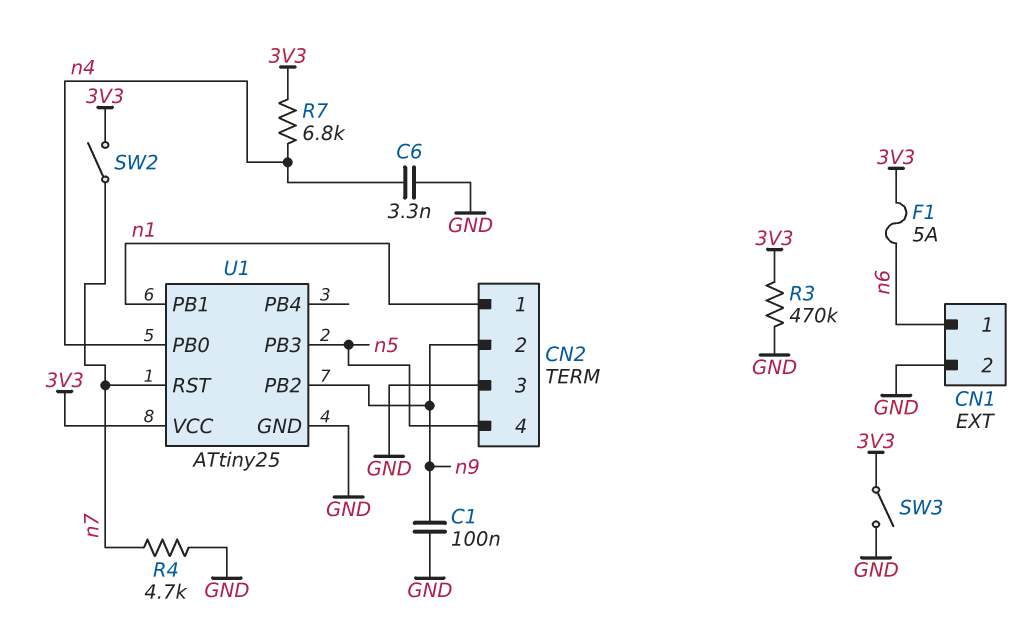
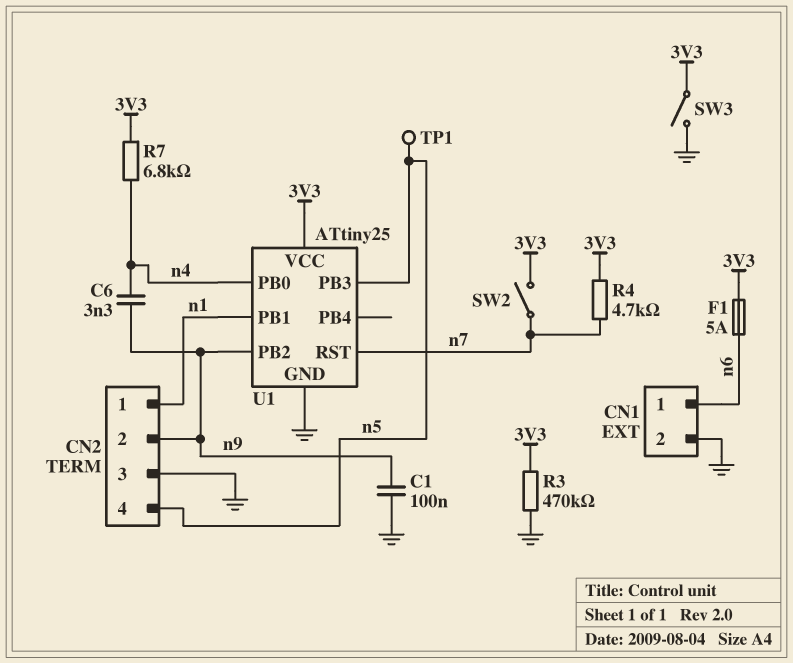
C6: 3.3nF (GND, n4) -> 3.3nF (n4, n9)
R4: 4.7k (GND, n7) -> 4.7k (3V3, n7)
TP1: none -> test point (n5)

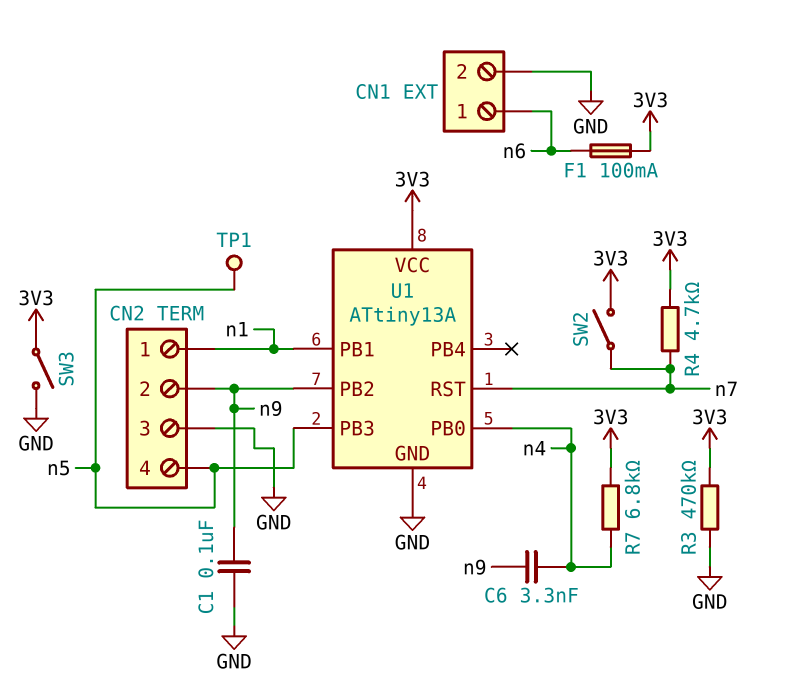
F1: 5A (3V3, n6) -> 100mA (3V3, n6)
U1: ATtiny25 -> ATtiny13A

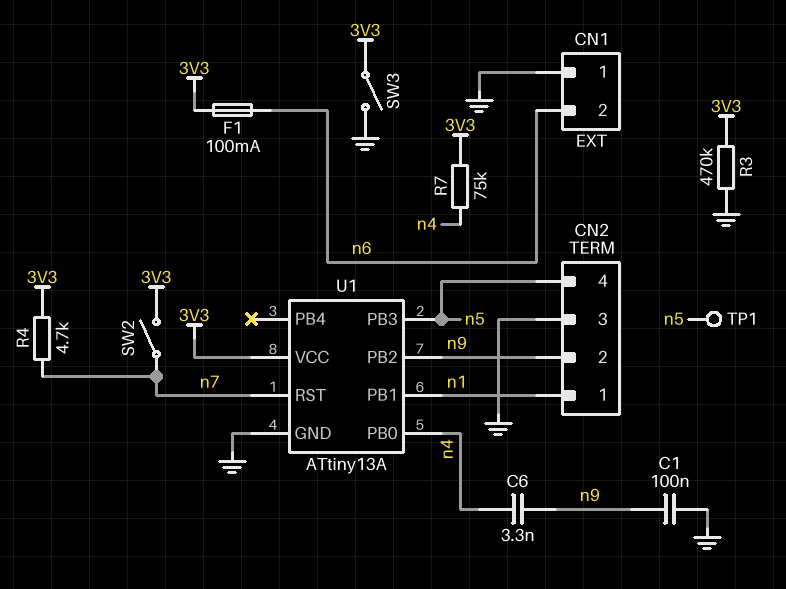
CN1 pin 1: n6 -> GND
CN1 pin 2: GND -> n6
R7: 6.8k (3V3, n4) -> 75k (3V3, n4)

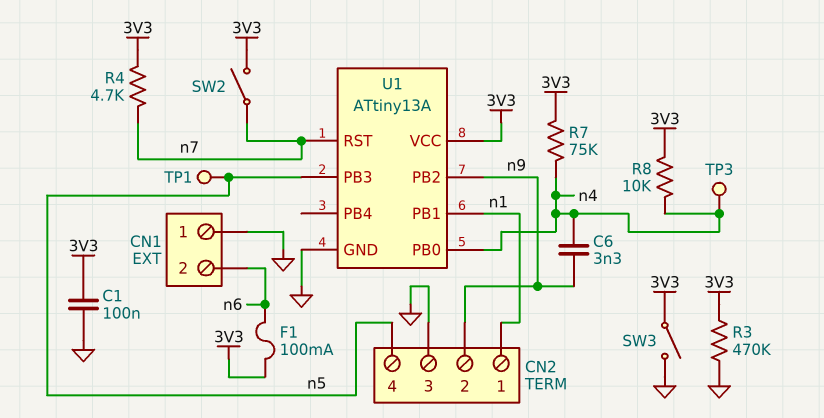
C1: 100nF (GND, n9) -> 100nF (3V3, GND)
R8: none -> 10k (3V3, n4)
TP3: none -> test point (n4)

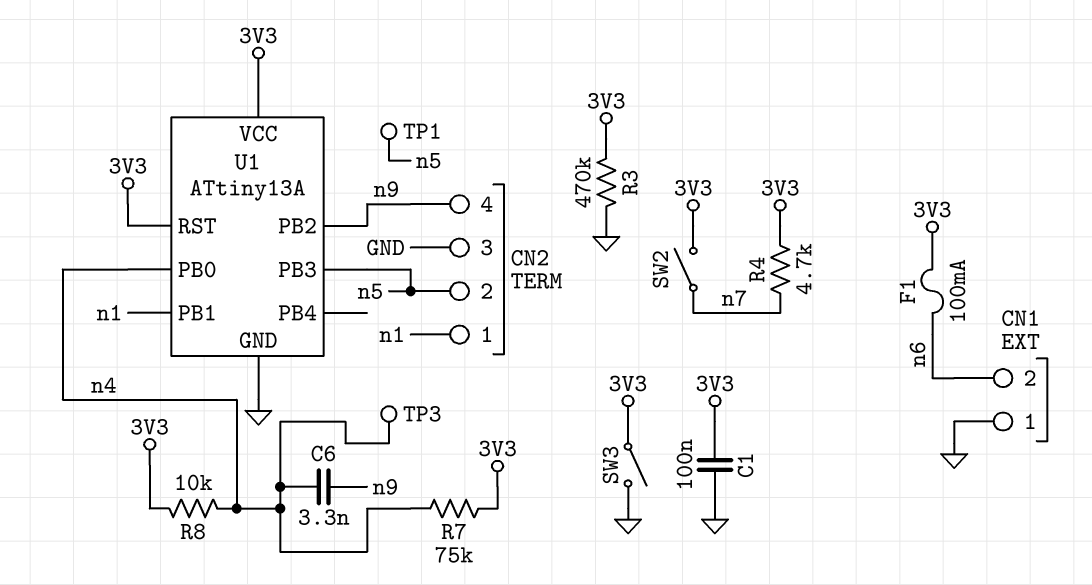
CN2 pin 2: n9 -> n5
CN2 pin 4: n5 -> n9
U1 pin RST: n7 -> 3V3

